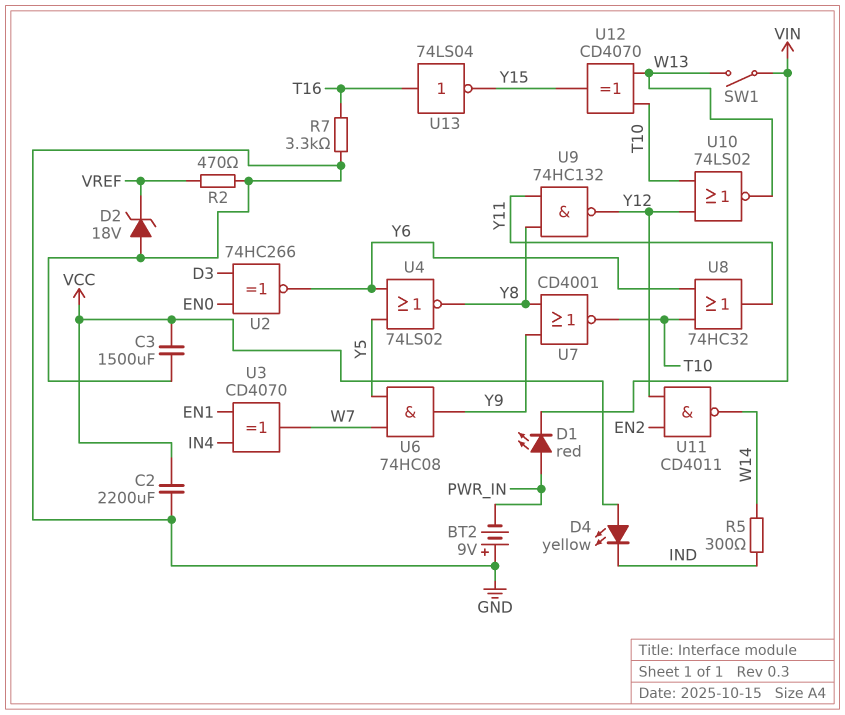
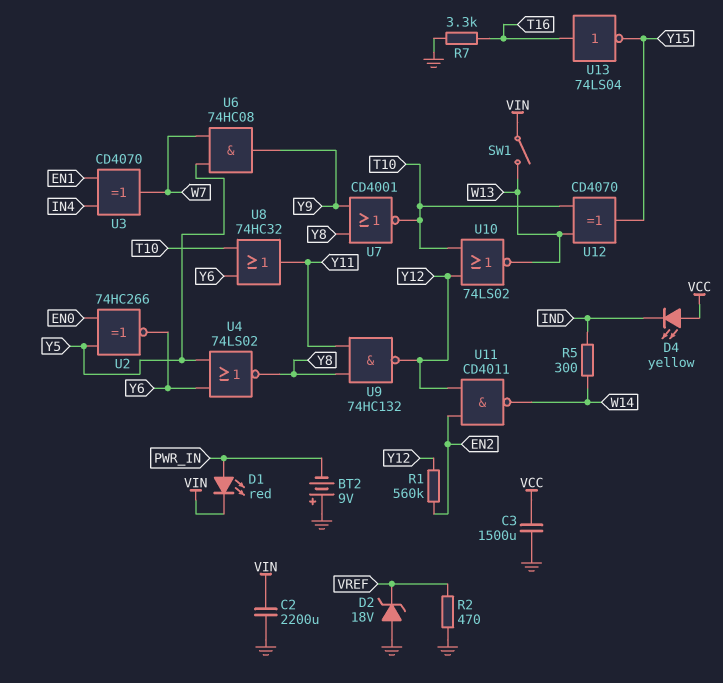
C2: 2200uF (GND, VCC) -> 2200uF (GND, VIN)
R1: none -> 560k (EN2, Y12)
U2: XNOR 74HC266 (in D3, in EN0, out Y6) -> XNOR 74HC266 (in EN0, in Y5, out Y6)

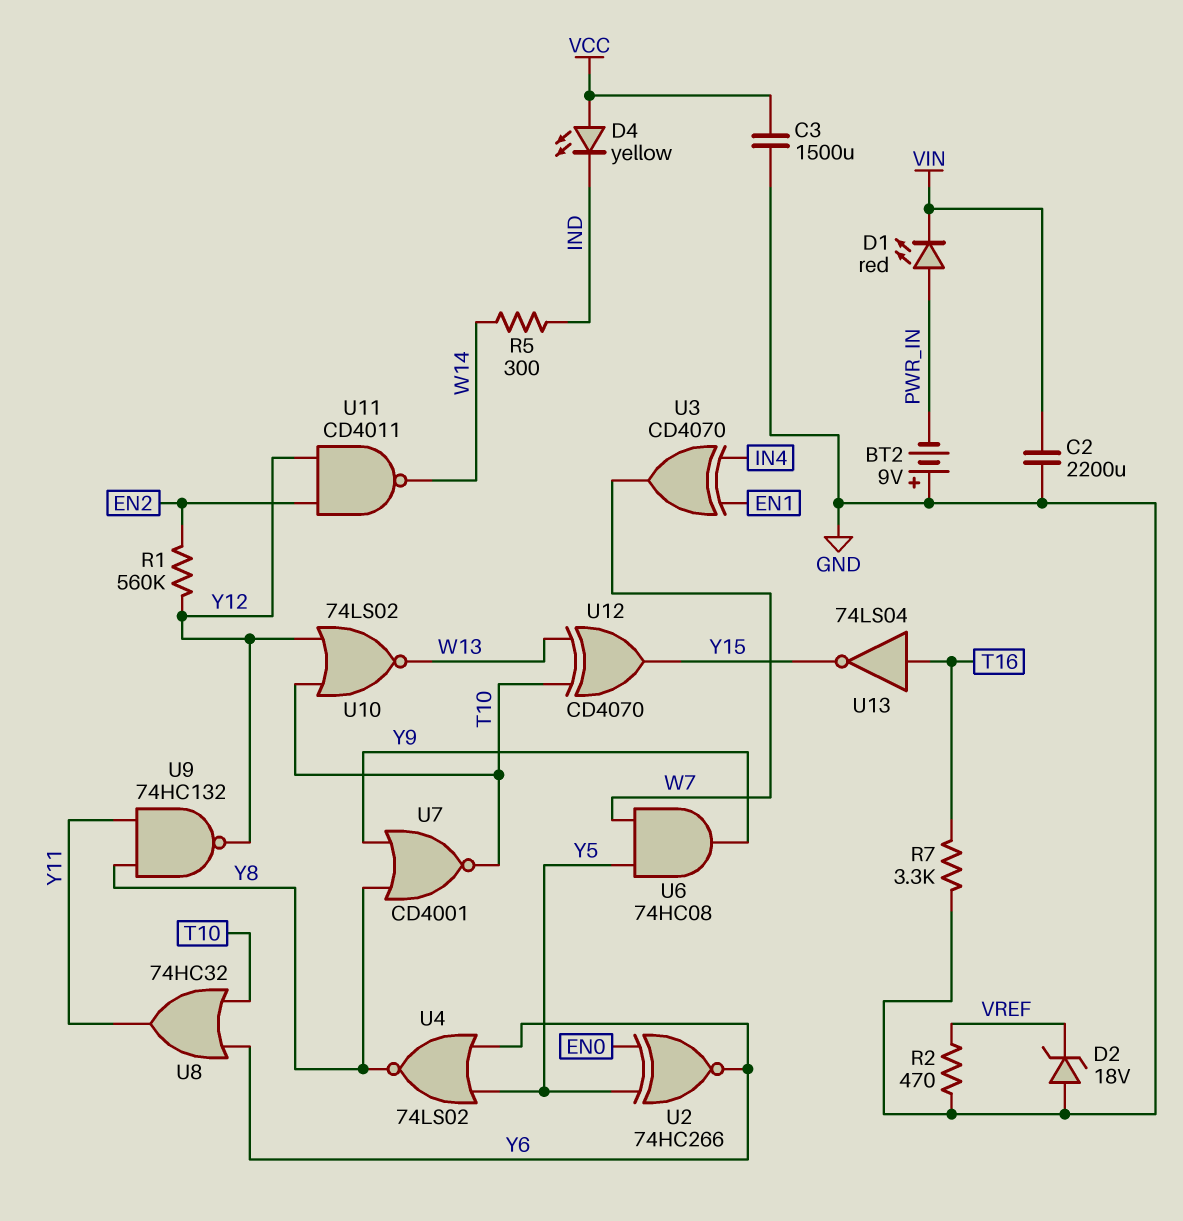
SW1: switch (VIN, W13) -> none

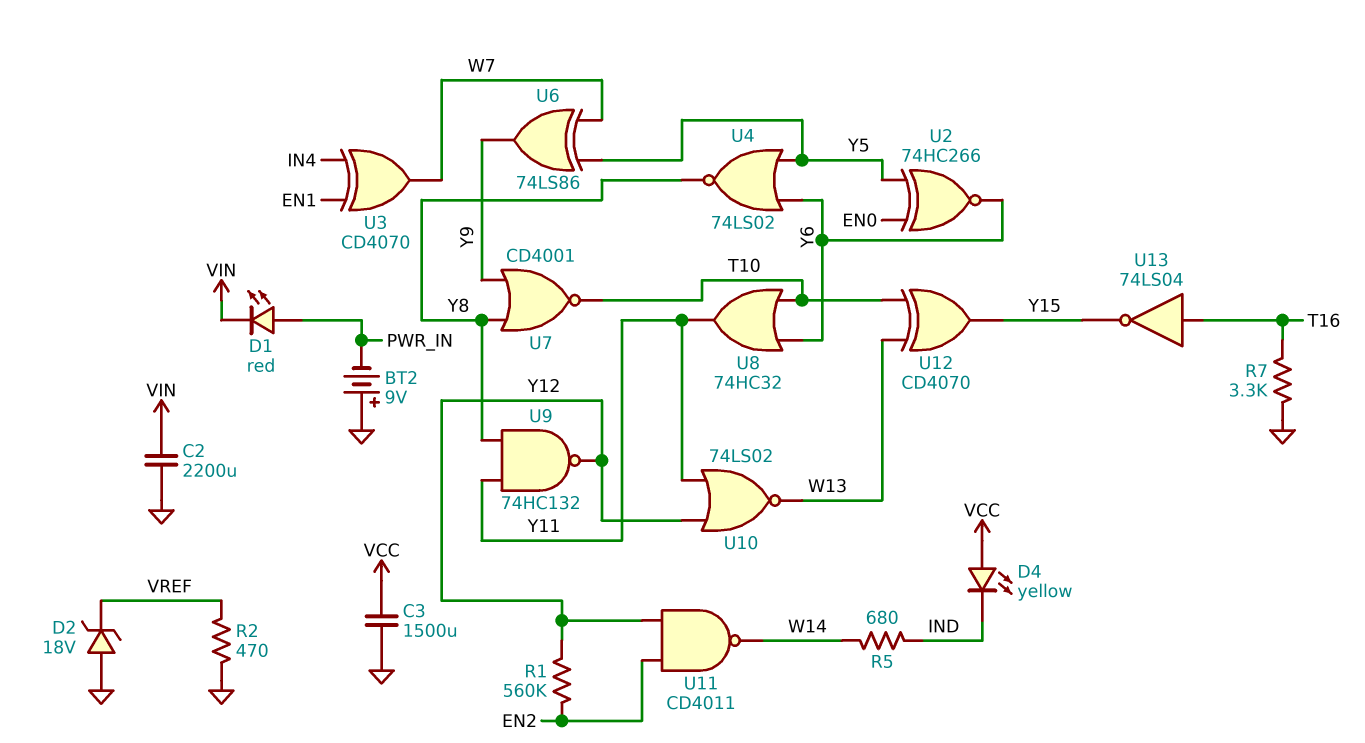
R5: 300 (IND, W14) -> 680 (IND, W14)
U6: AND 74HC08 (in W7, in Y5, out Y9) -> XOR 74LS86 (in W7, in Y5, out Y9)
U10: NOR 74LS02 (in T10, in Y12, out W13) -> NOR 74LS02 (in Y11, in Y12, out W13)

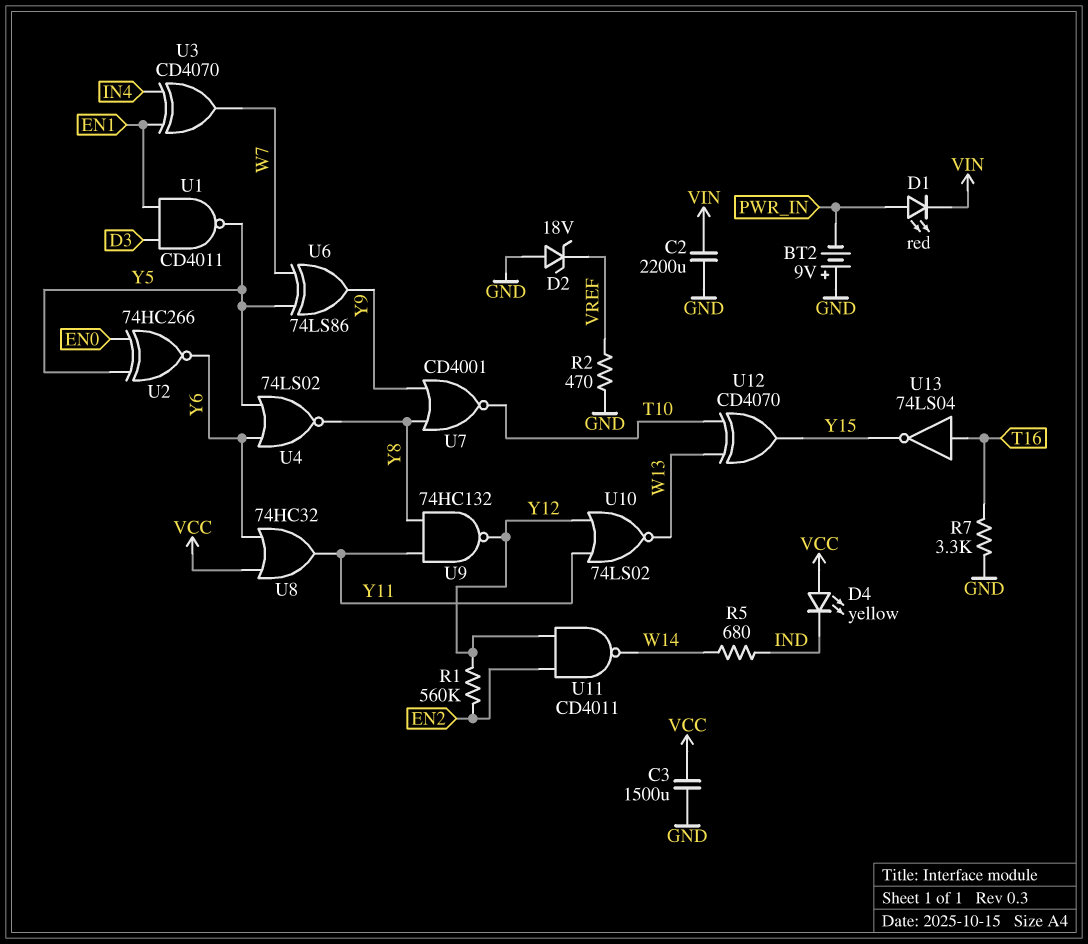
U1: none -> NAND CD4011 (in D3, in EN1, out Y5)
U8: OR 74HC32 (in T10, in Y6, out Y11) -> OR 74HC32 (in VCC, in Y6, out Y11)

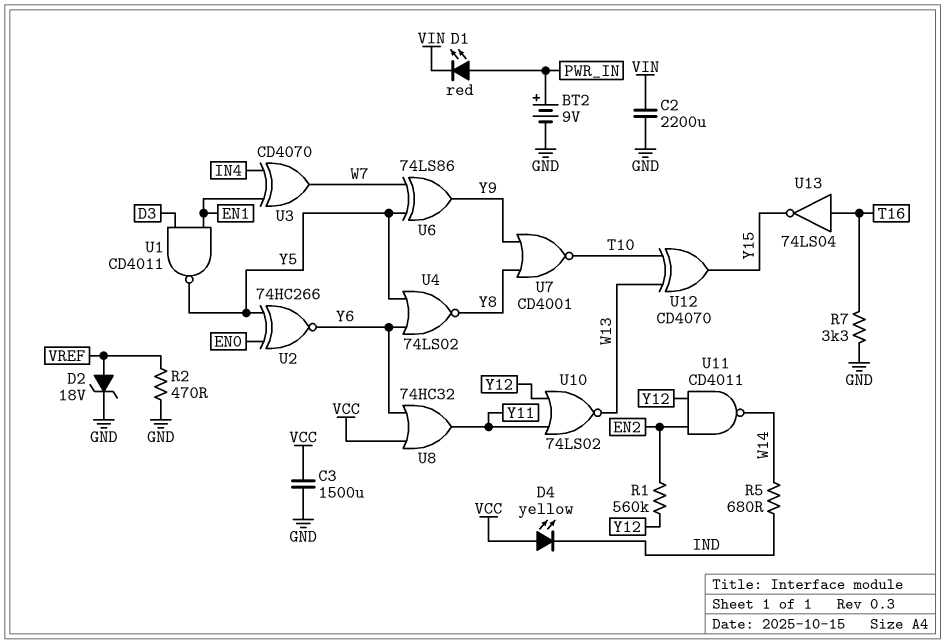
BT2: 9V (plus GND, minus PWR_IN) -> 9V (plus PWR_IN, minus GND)
D2: zener 18V (A GND, K VREF) -> zener 18V (A VREF, K GND)
U9: NAND 74HC132 (in Y8, in Y11, out Y12) -> none

